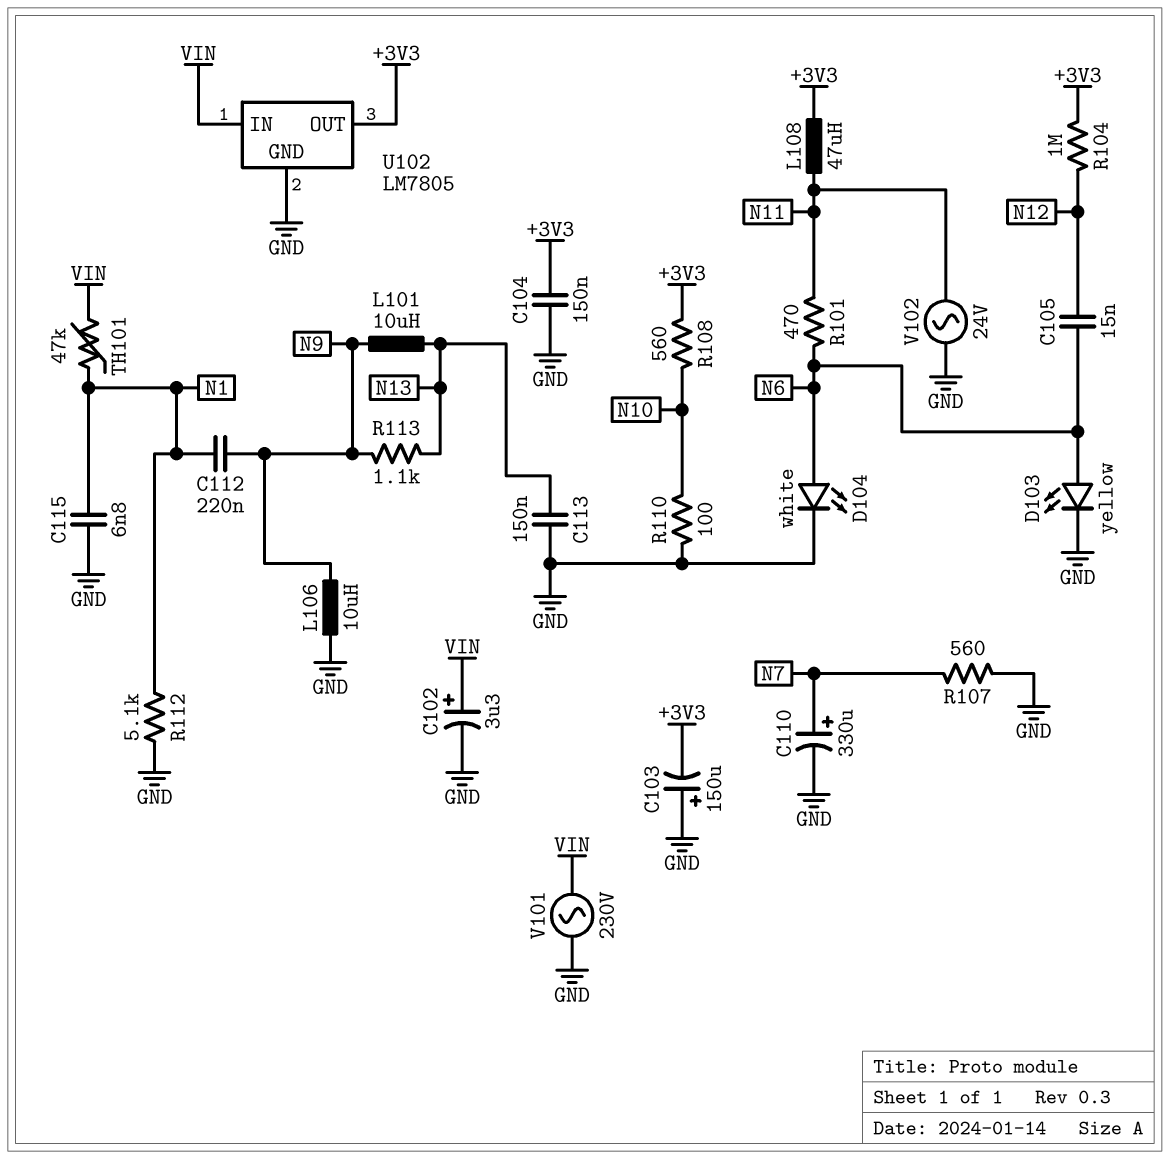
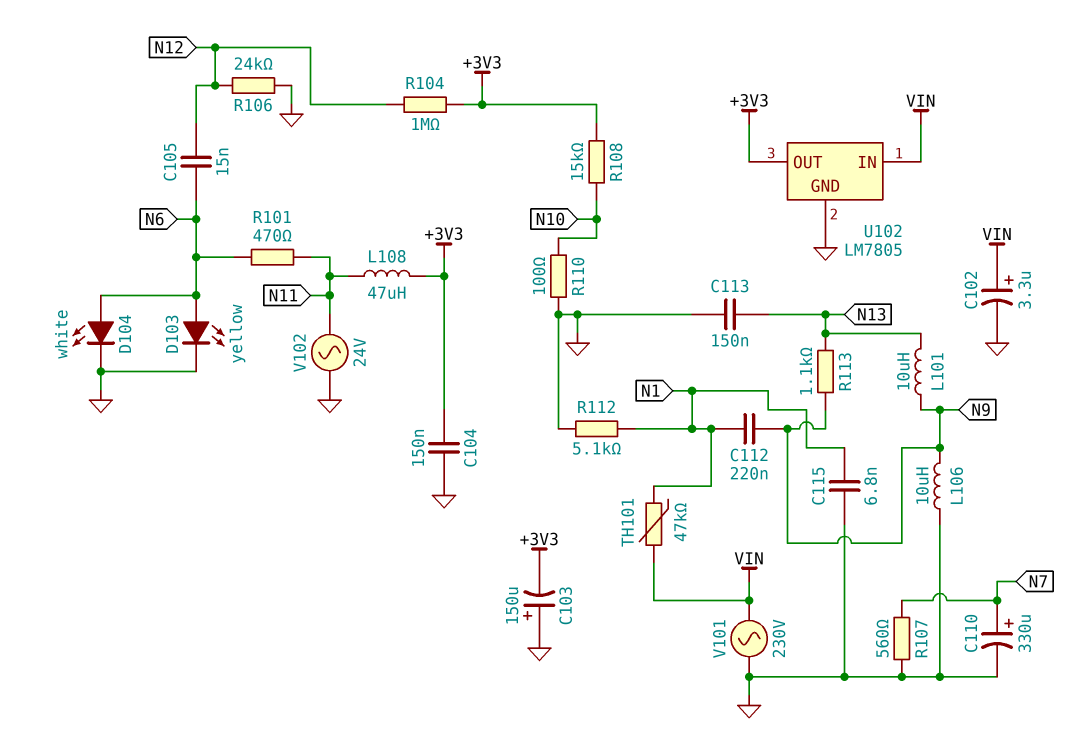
R106: none -> 24k (GND, N12)
R108: 560 (+3V3, N10) -> 15k (+3V3, N10)

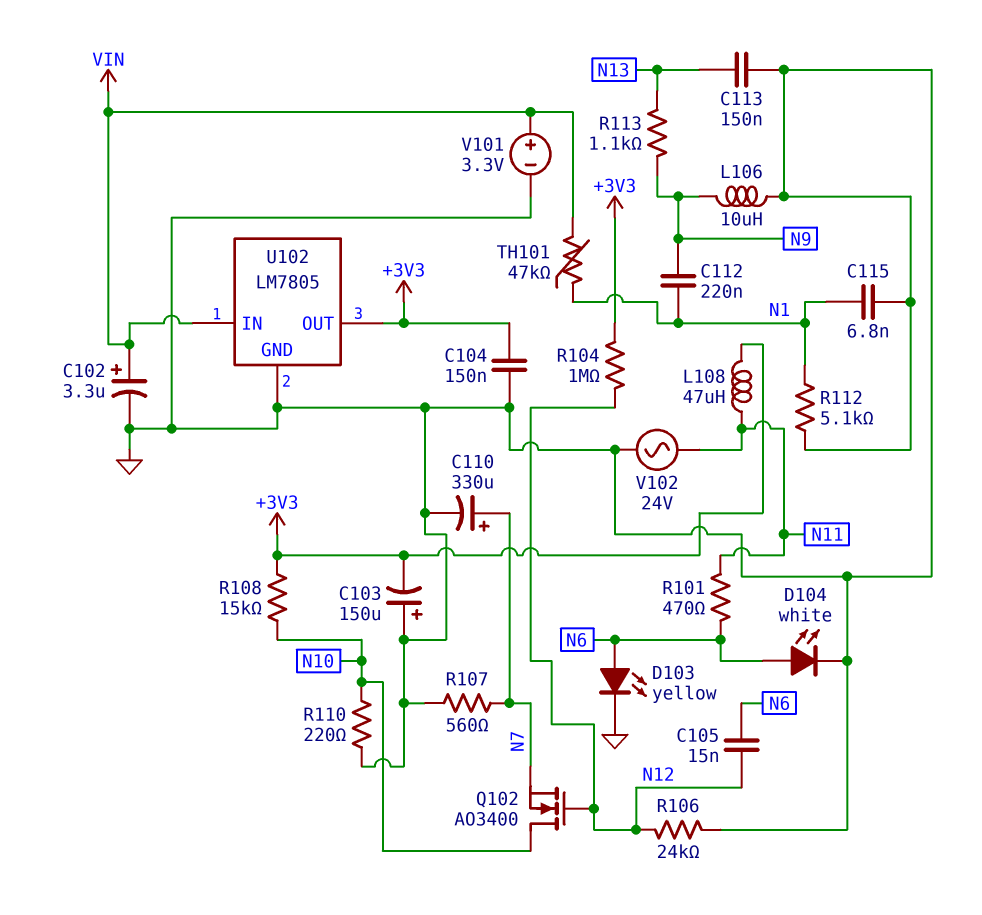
L101: 10uH (N9, N13) -> none
Q102: none -> NMOS AO3400 (G N12, D N10, S N7)
R110: 100 (GND, N10) -> 220 (GND, N10)
V101: AC 230V (GND, VIN) -> 3.3V (plus VIN, minus GND)

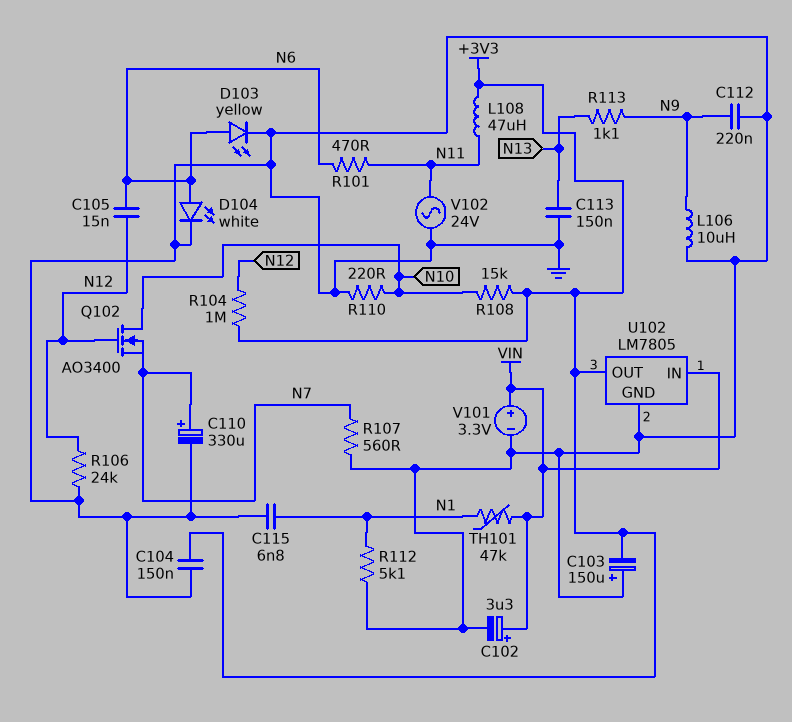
C112: 220nF (N1, N9) -> 220nF (GND, N9)

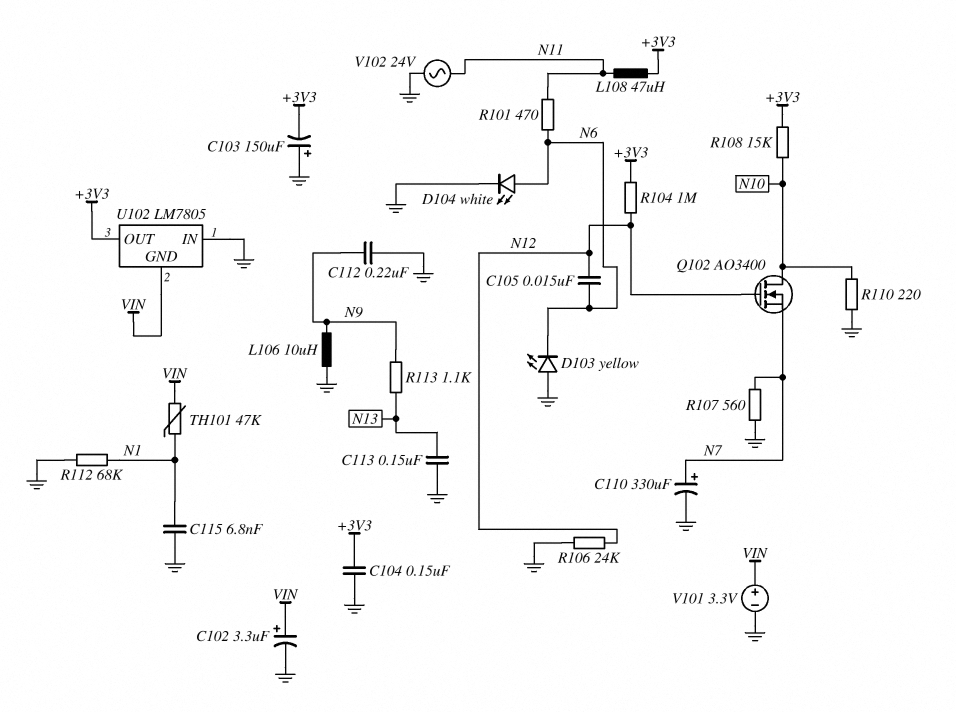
D103: LED yellow (A N6, K GND) -> LED yellow (A GND, K N6)
R112: 5.1k (GND, N1) -> 68k (GND, N1)
U102 pin GND: GND -> VIN
U102 pin IN: VIN -> GND

